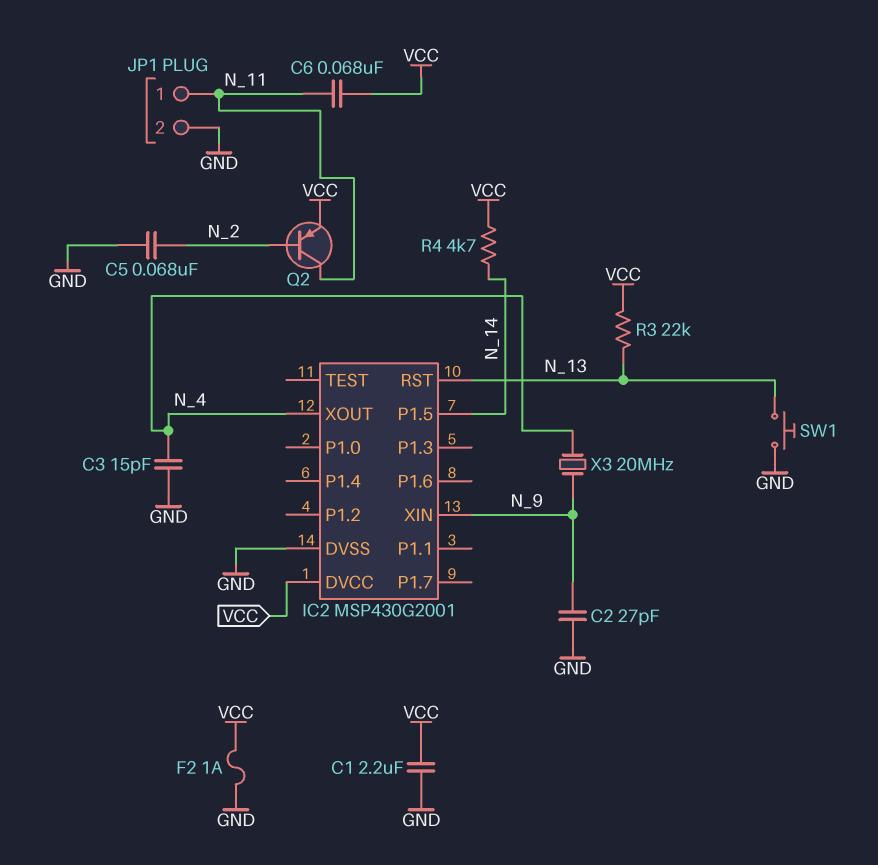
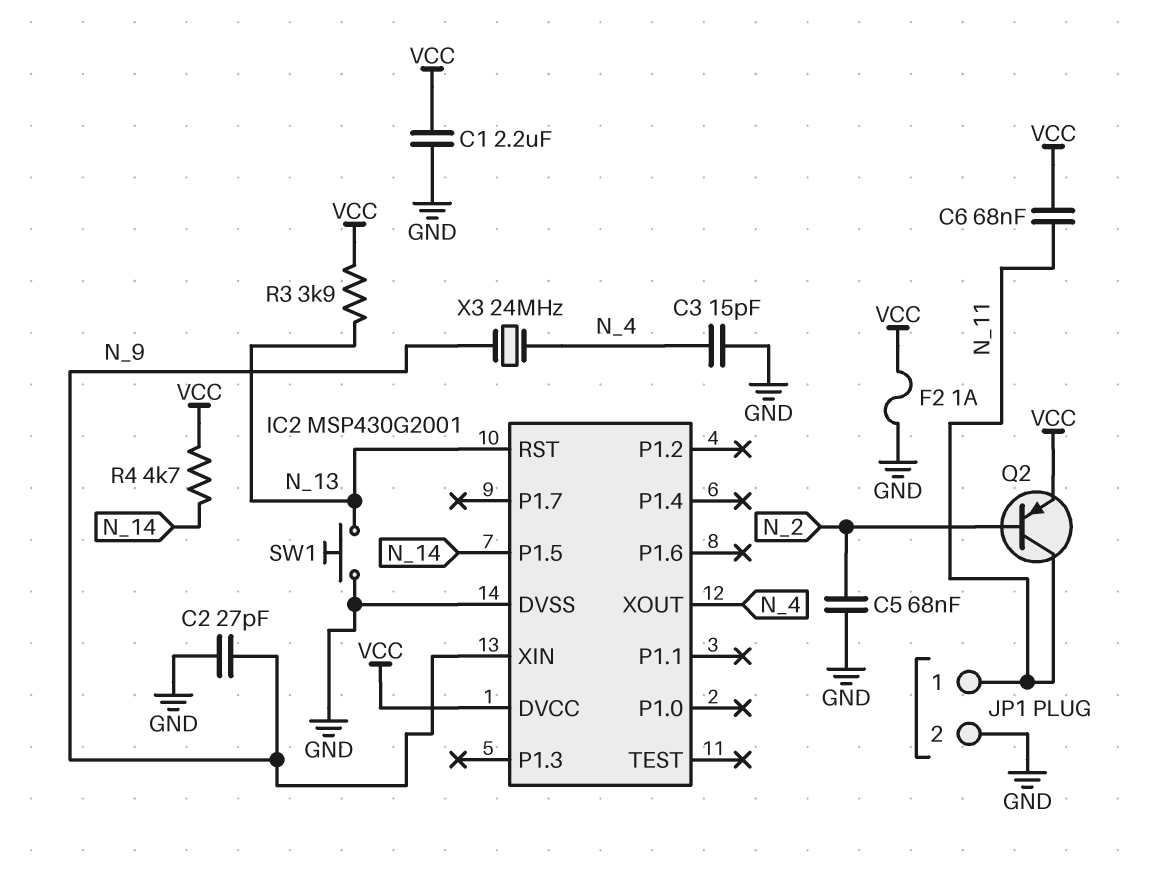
R3: 22k (N_13, VCC) -> 3.9k (N_13, VCC)
X3: 20MHz (N_4, N_9) -> 24MHz (N_4, N_9)

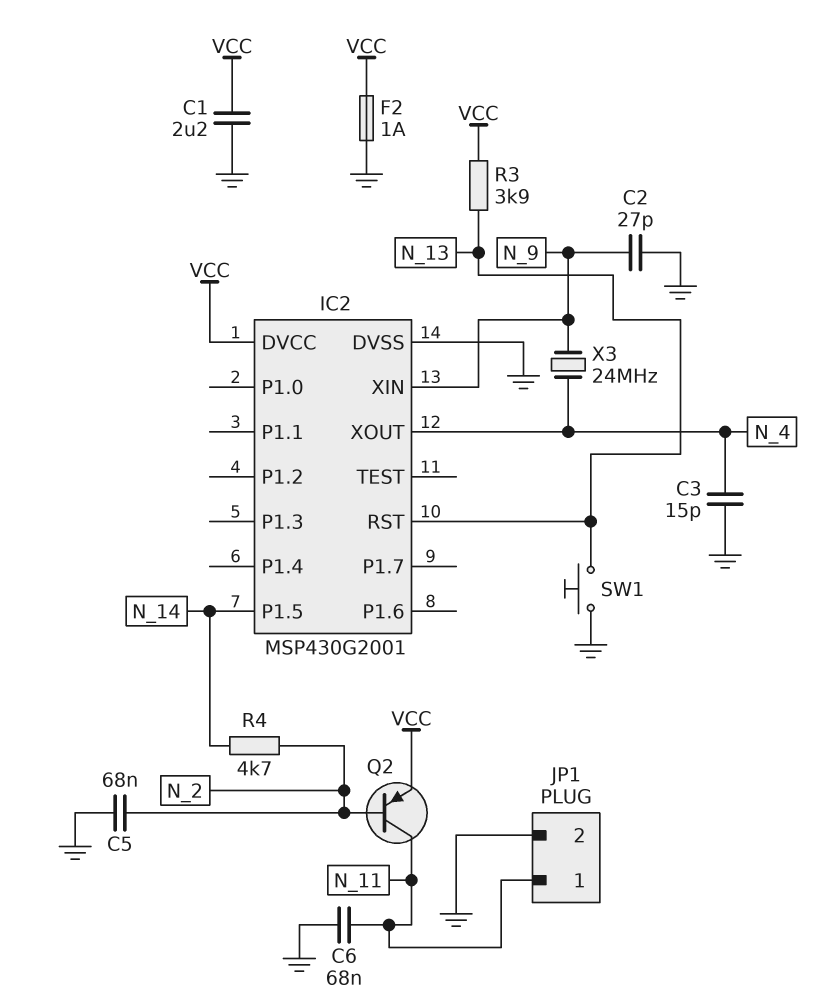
C6: 68nF (N_11, VCC) -> 68nF (GND, N_11)
R4: 4.7k (N_14, VCC) -> 4.7k (N_2, N_14)

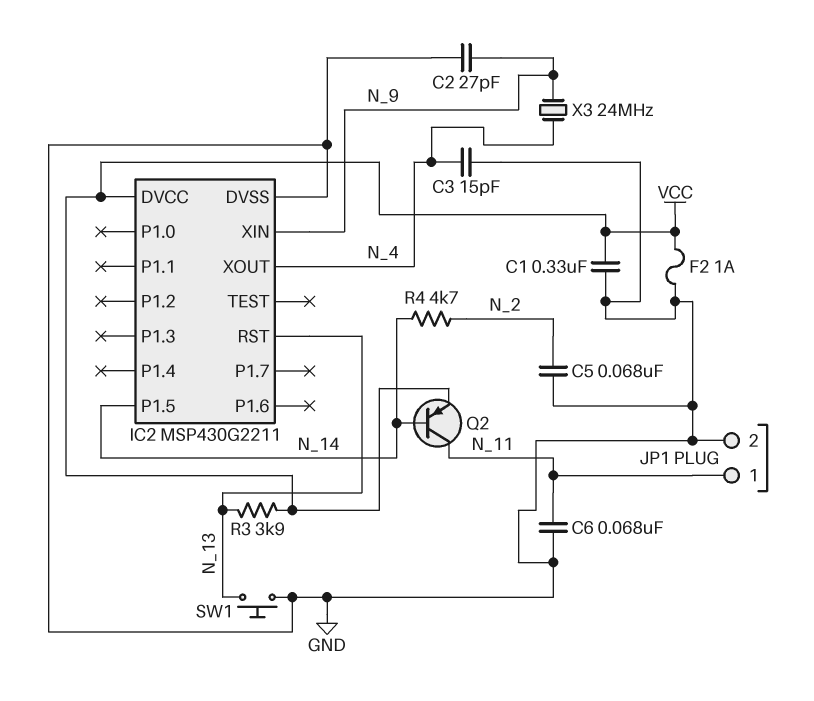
C1: 2.2uF (GND, VCC) -> 330nF (GND, VCC)
IC2: MSP430G2001 -> MSP430G2211
Q2: PNP (B N_2, C N_11, E VCC) -> PNP (B N_14, C N_11, E VCC)

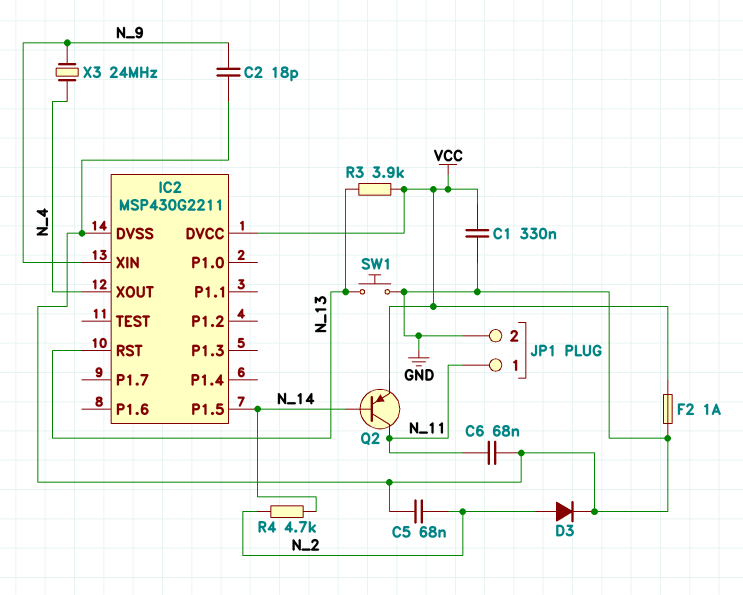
C2: 27pF (GND, N_9) -> 18pF (GND, N_9)
C3: 15pF (GND, N_4) -> none
D3: none -> diode (A N_2, K GND)

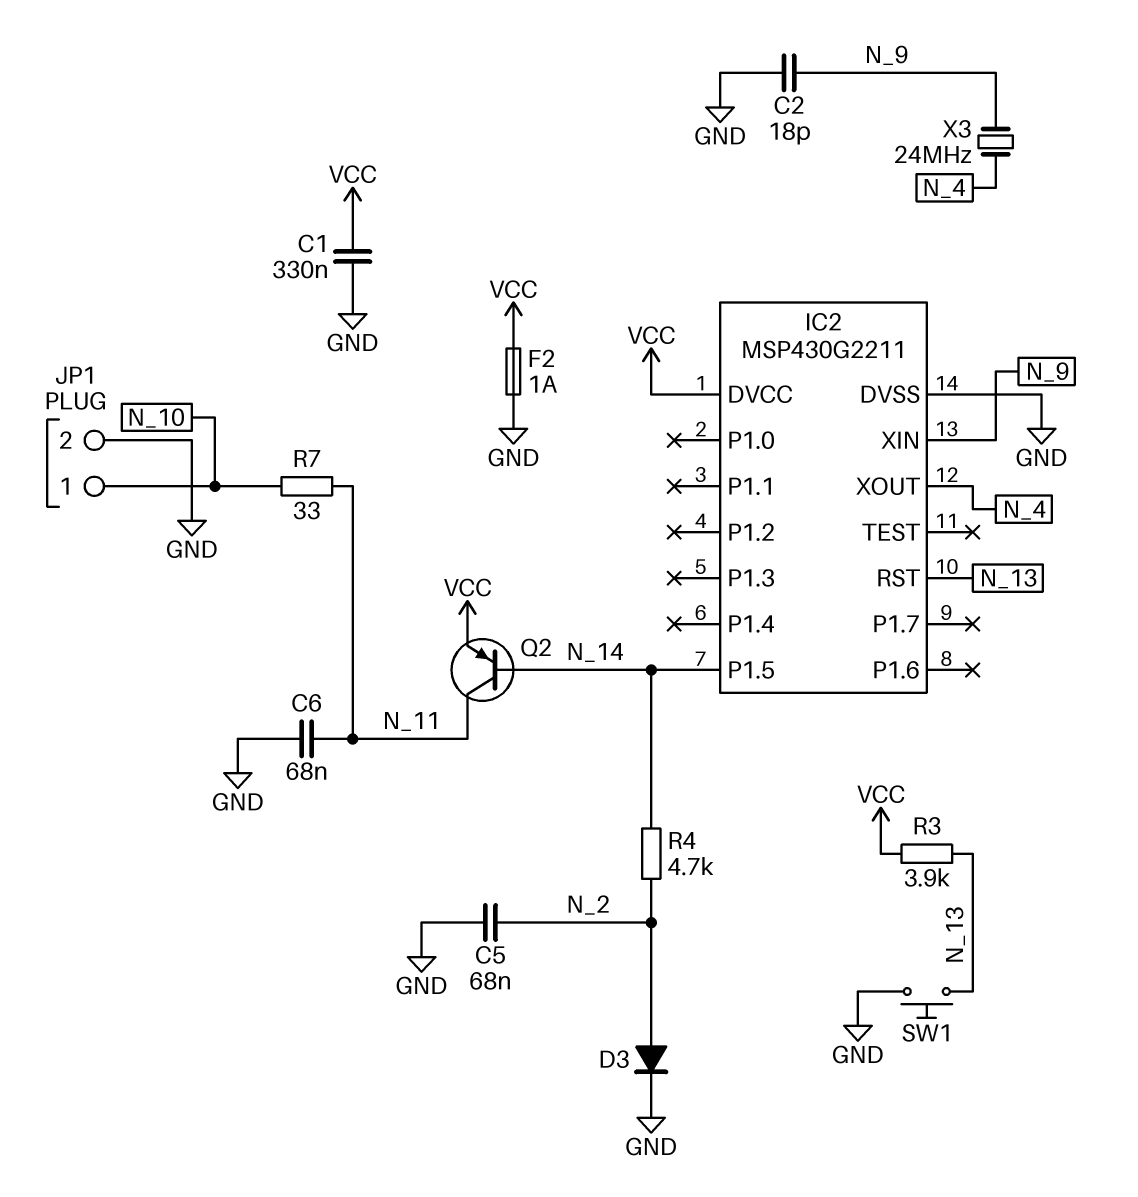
JP1 pin 1: N_11 -> N_10
R7: none -> 33 (N_10, N_11)

